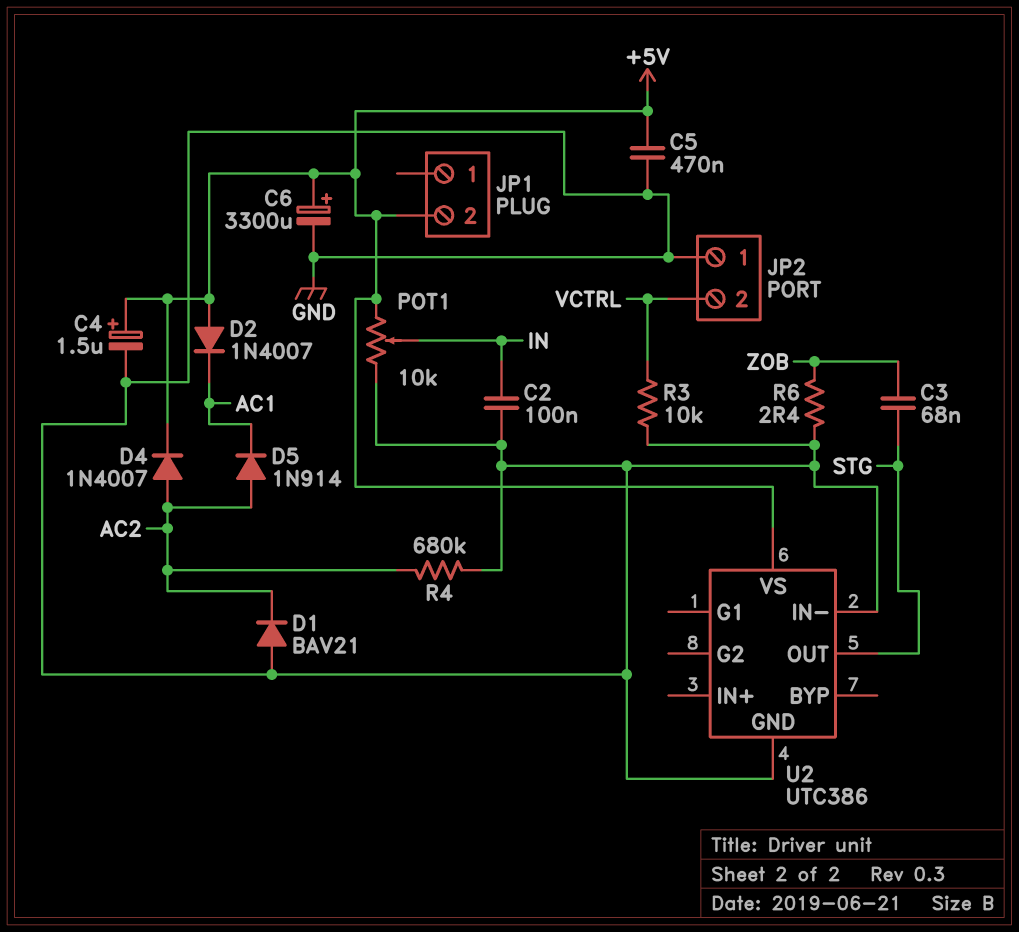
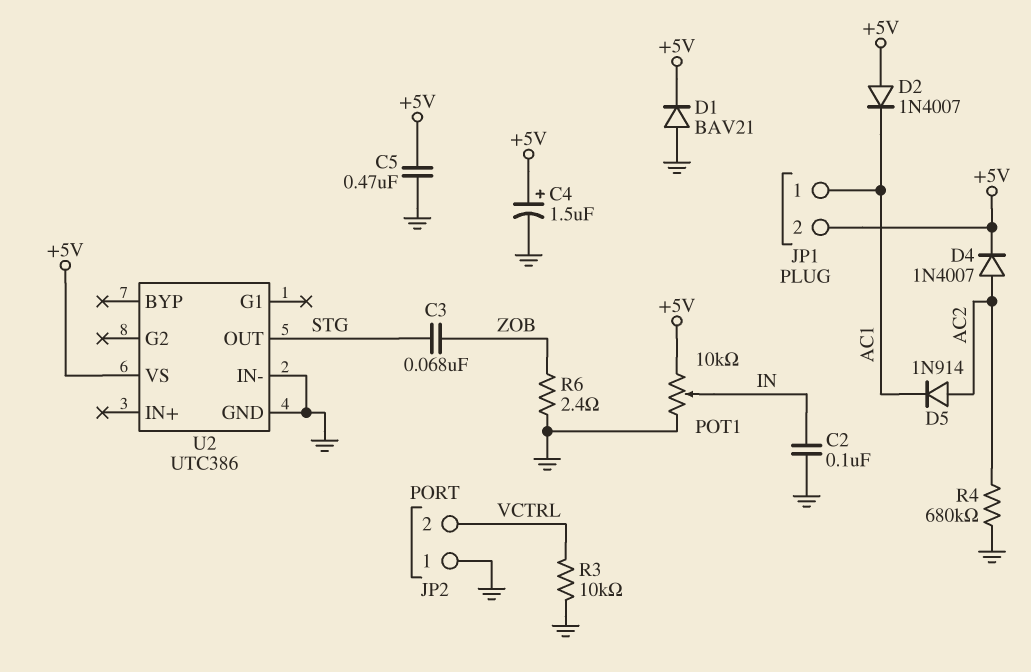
C6: 3300uF (plus +5V, minus GND) -> none
D1: diode BAV21 (A GND, K AC2) -> diode BAV21 (A GND, K +5V)
JP1 pin 1: none -> AC1

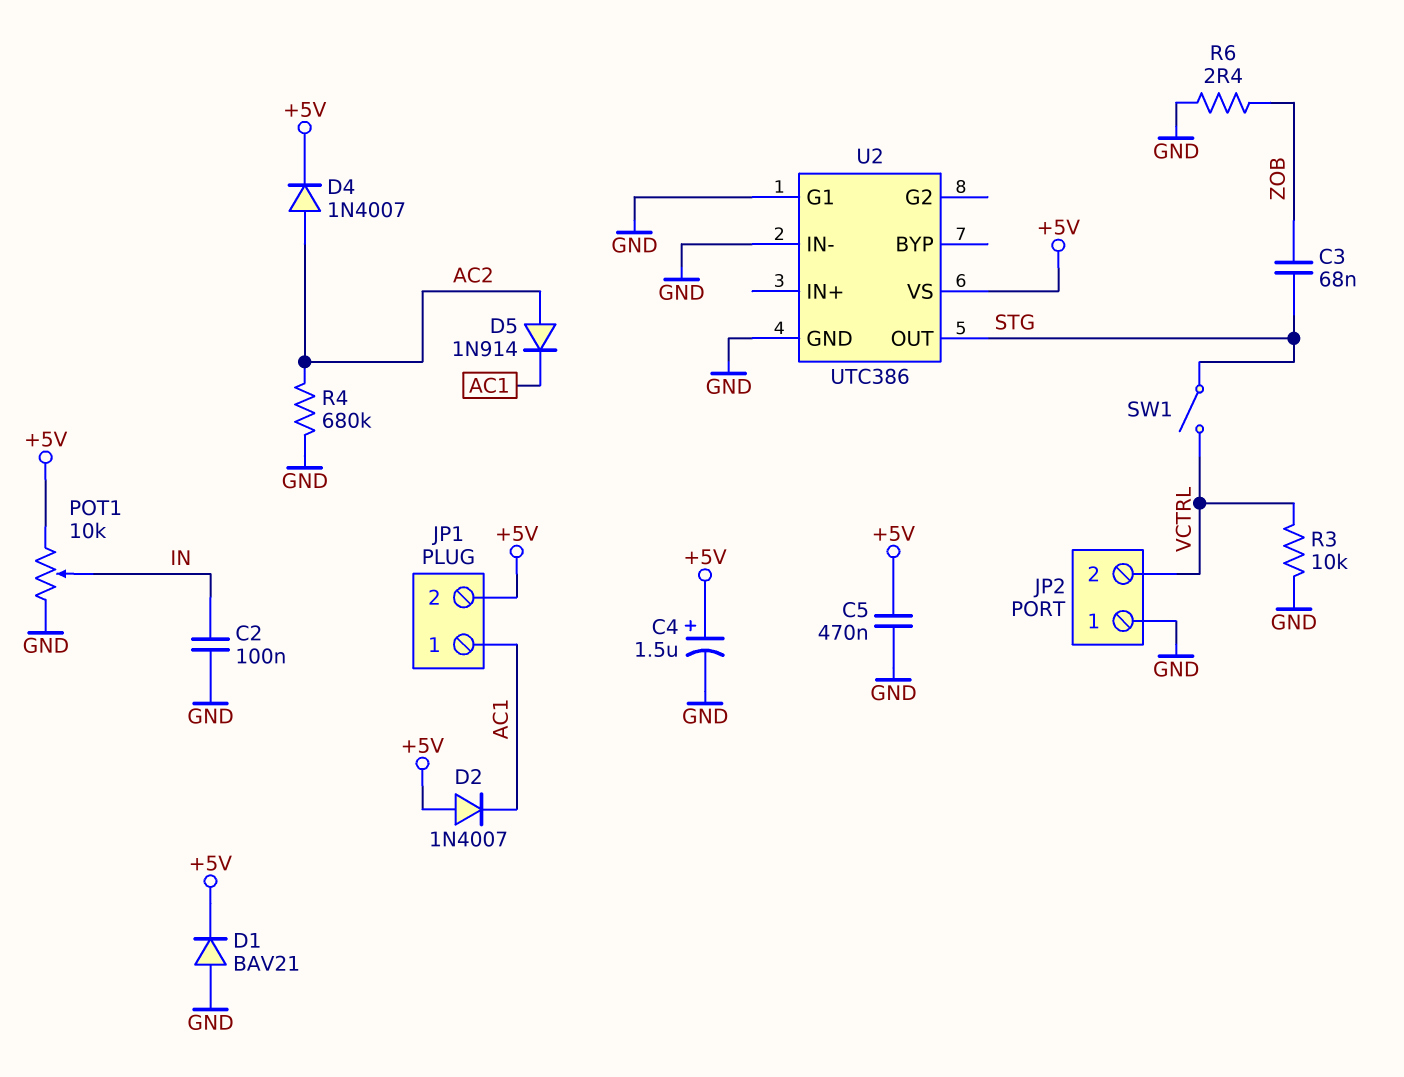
SW1: none -> switch (STG, VCTRL)
U2 pin G1: none -> GND

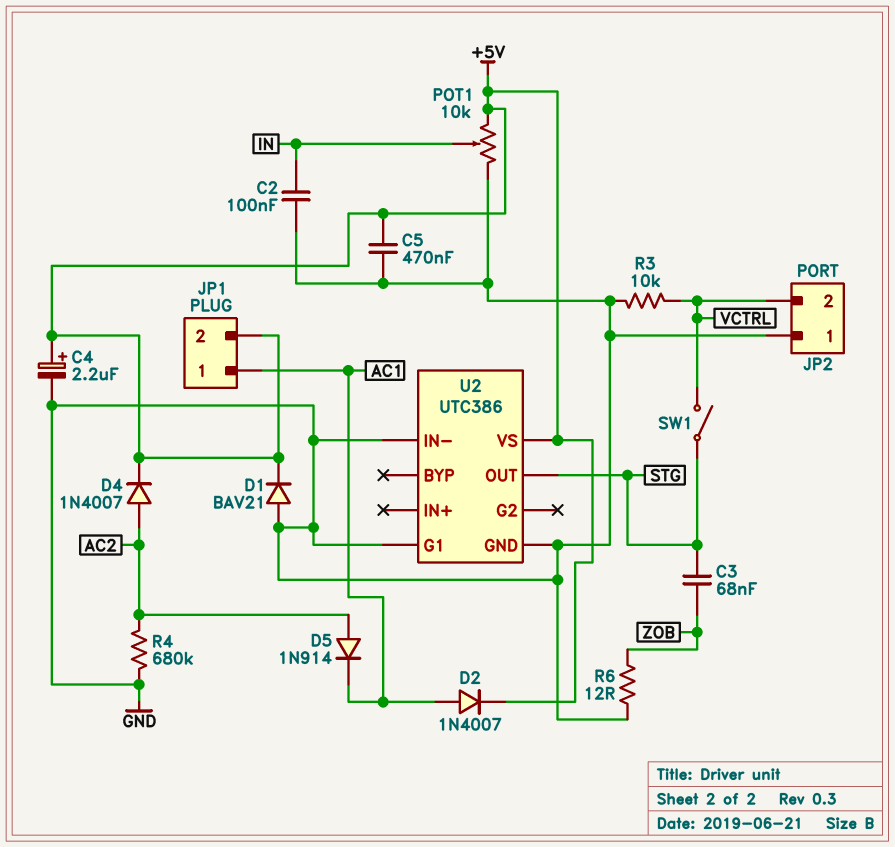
C4: 1.5uF (plus +5V, minus GND) -> 2.2uF (plus +5V, minus GND)
D2: diode 1N4007 (A +5V, K AC1) -> diode 1N4007 (A AC1, K +5V)
R6: 2.4 (GND, ZOB) -> 12 (GND, ZOB)

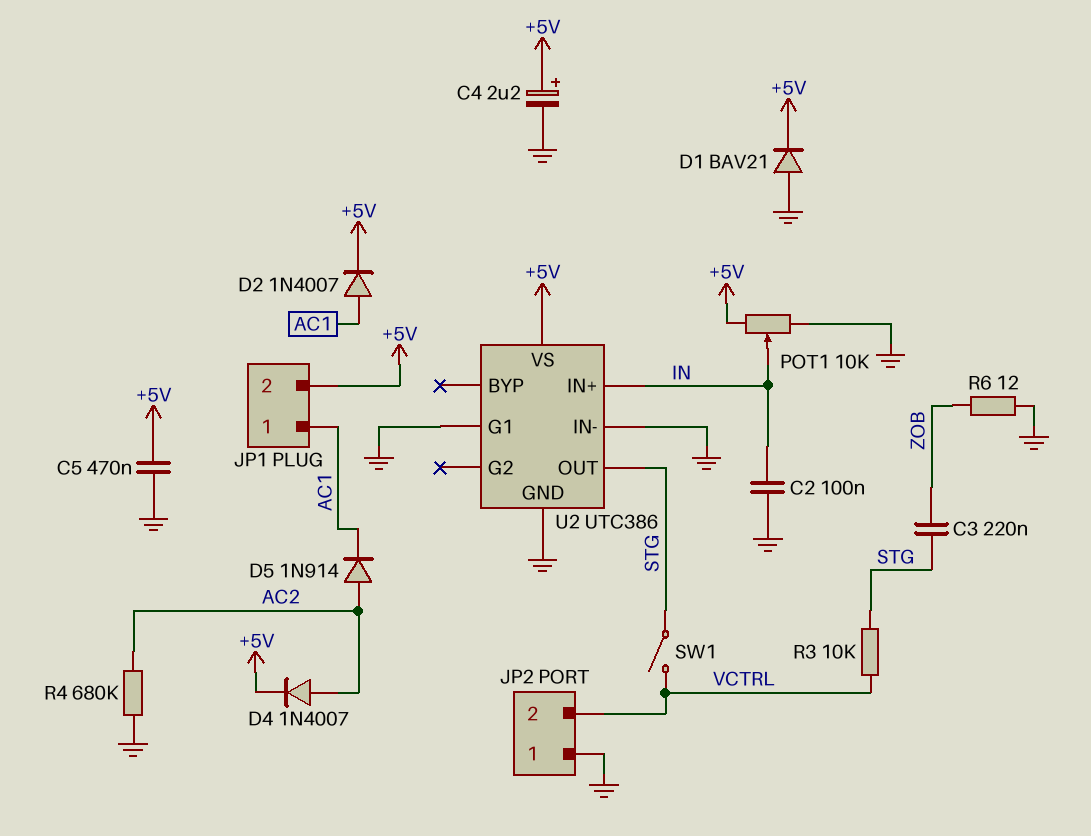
C3: 68nF (STG, ZOB) -> 220nF (STG, ZOB)
R3: 10k (GND, VCTRL) -> 10k (STG, VCTRL)
U2 pin IN+: none -> IN

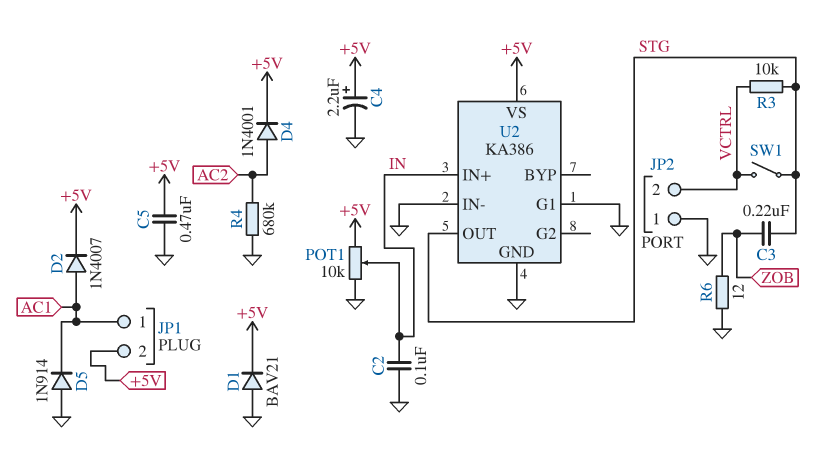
D4: diode 1N4007 (A AC2, K +5V) -> diode 1N4001 (A AC2, K +5V)
D5: diode 1N914 (A AC2, K AC1) -> diode 1N914 (A GND, K AC1)
U2: UTC386 -> KA386

